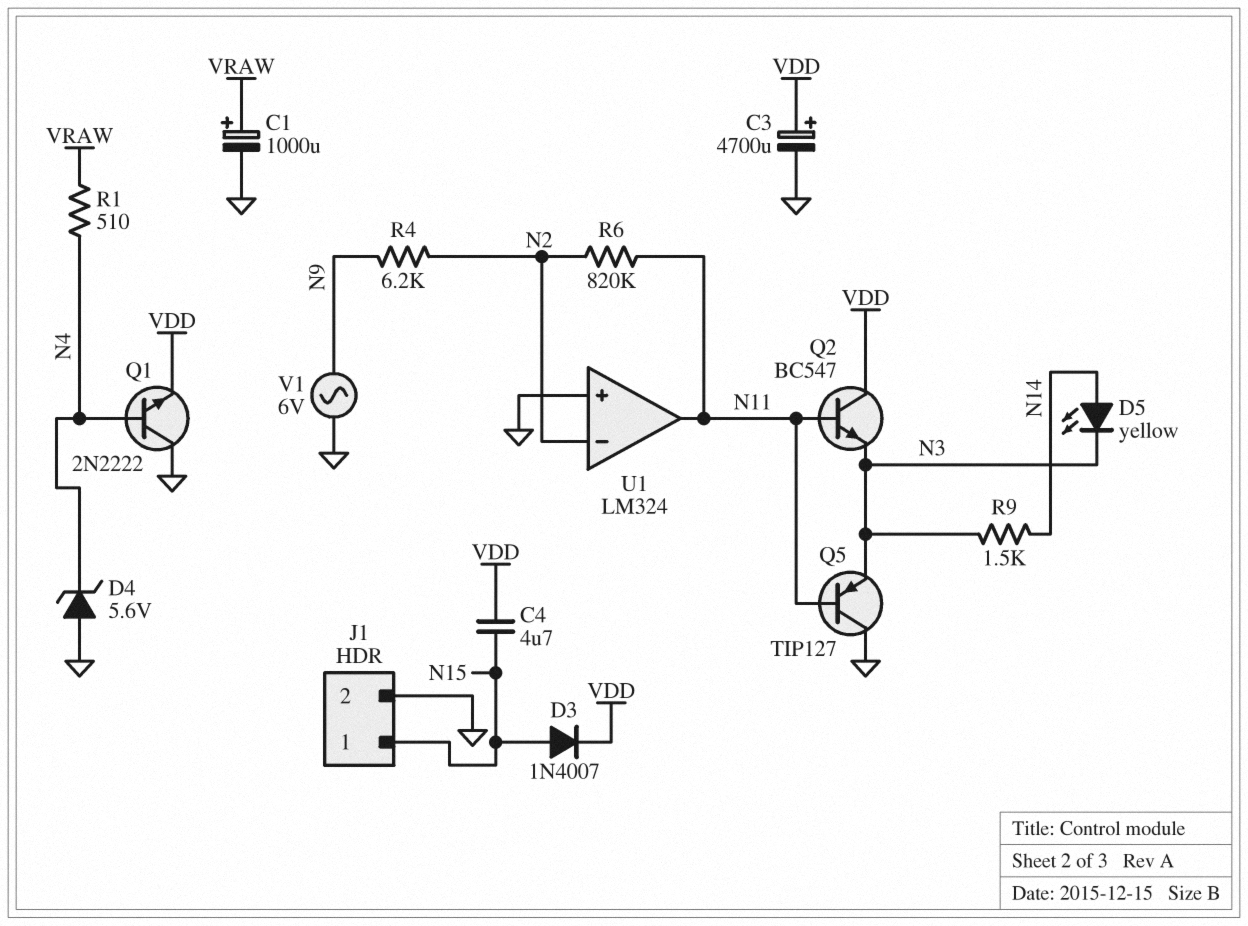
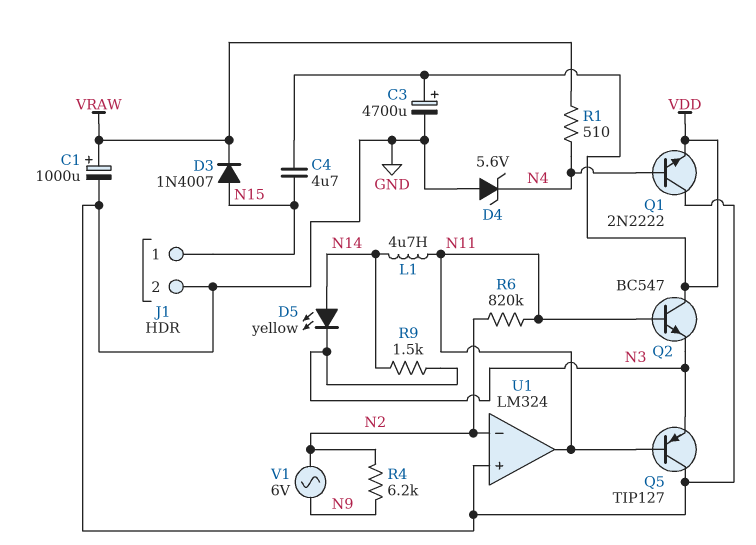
D3: diode 1N4007 (A N15, K VDD) -> diode 1N4007 (A N15, K VRAW)
L1: none -> 4.7uH (N11, N14)
V1: AC 6V (GND, N9) -> AC 6V (N2, N9)

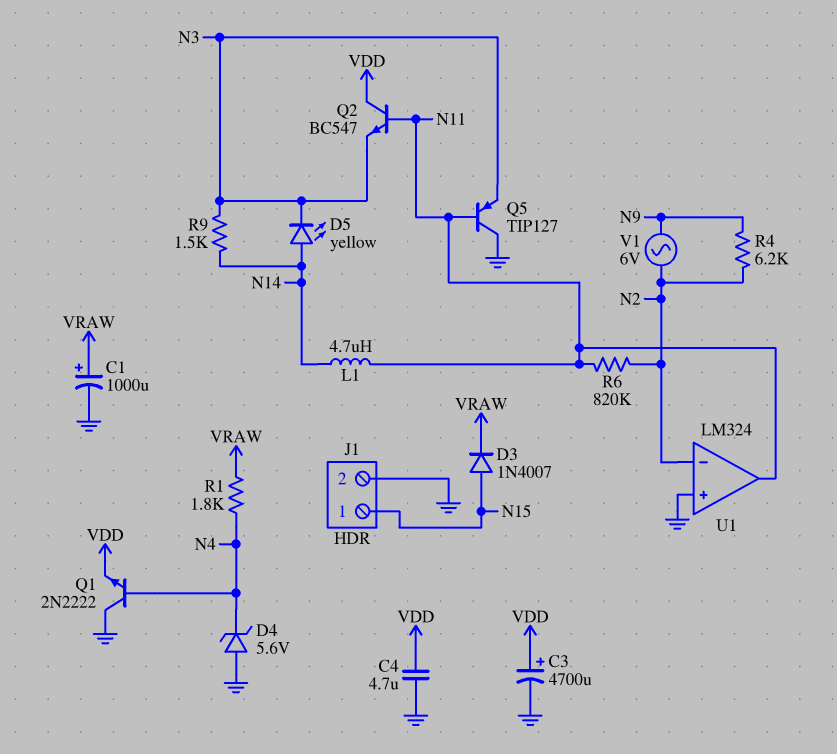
C4: 4.7uF (N15, VDD) -> 4.7uF (GND, VDD)
R1: 510 (N4, VRAW) -> 1.8k (N4, VRAW)

